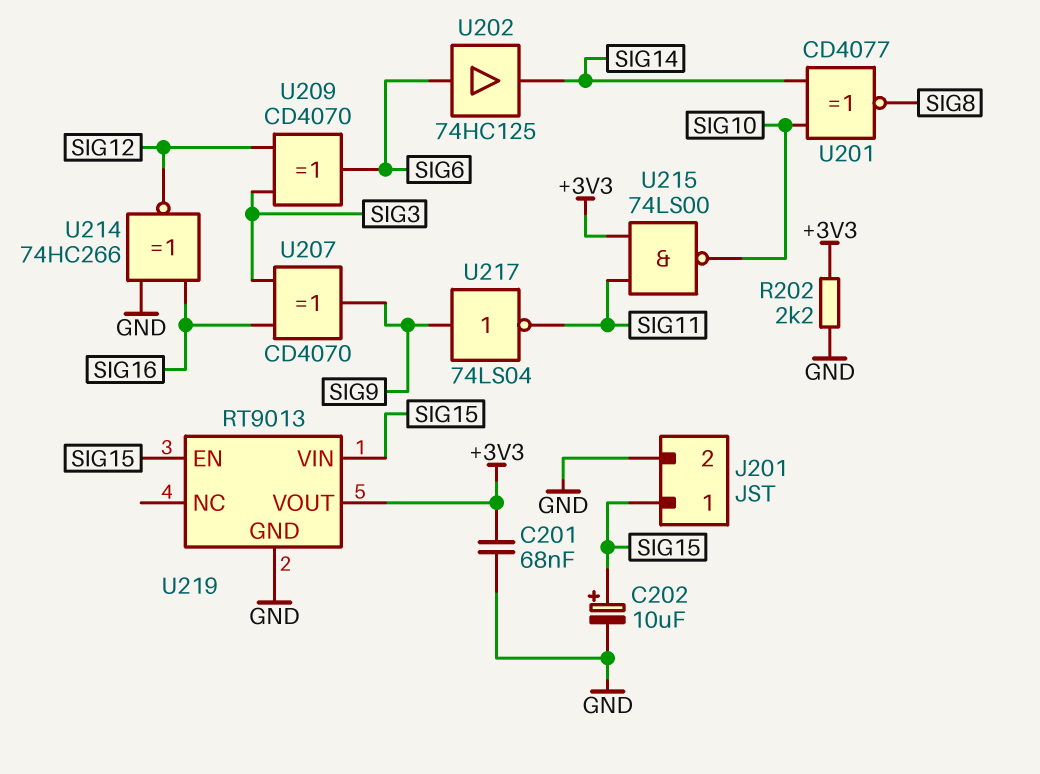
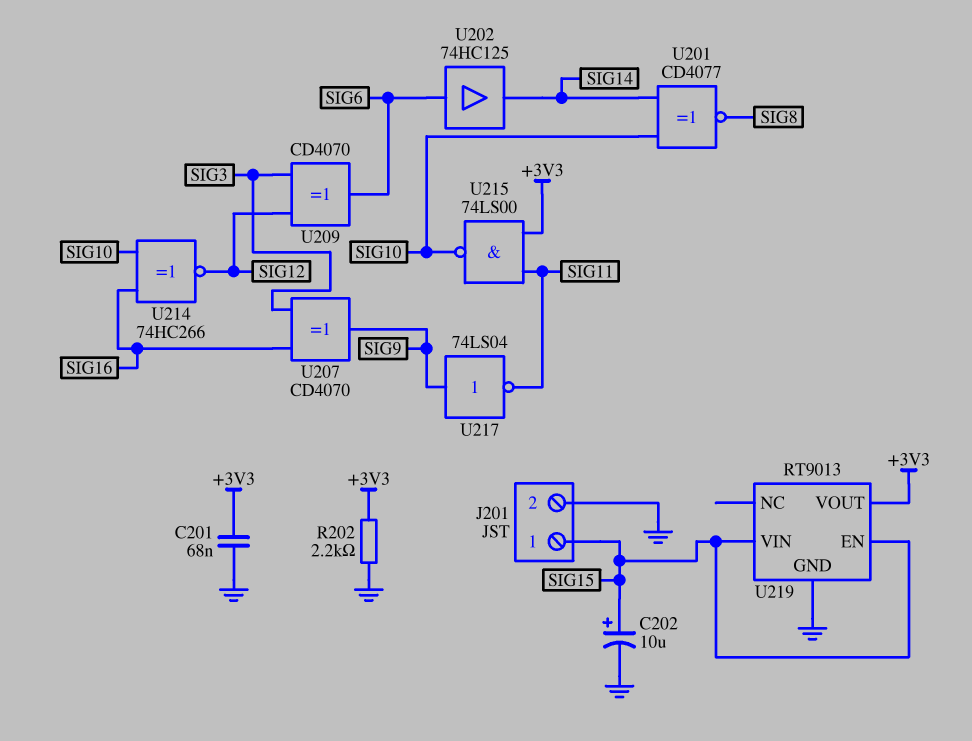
U214: XNOR 74HC266 (in GND, in SIG16, out SIG12) -> XNOR 74HC266 (in SIG10, in SIG16, out SIG12)

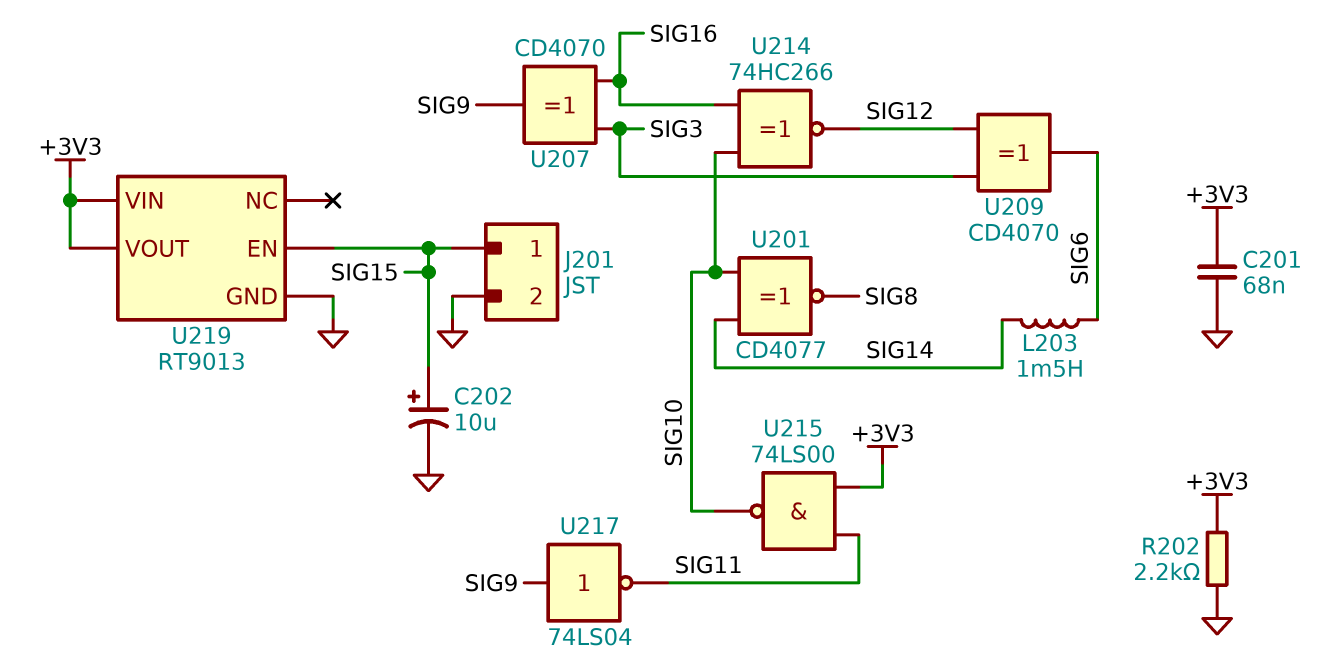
L203: none -> 1.5mH (SIG6, SIG14)
U202: buffer 74HC125 (in SIG6, out SIG14) -> none
U219 pin VIN: SIG15 -> +3V3

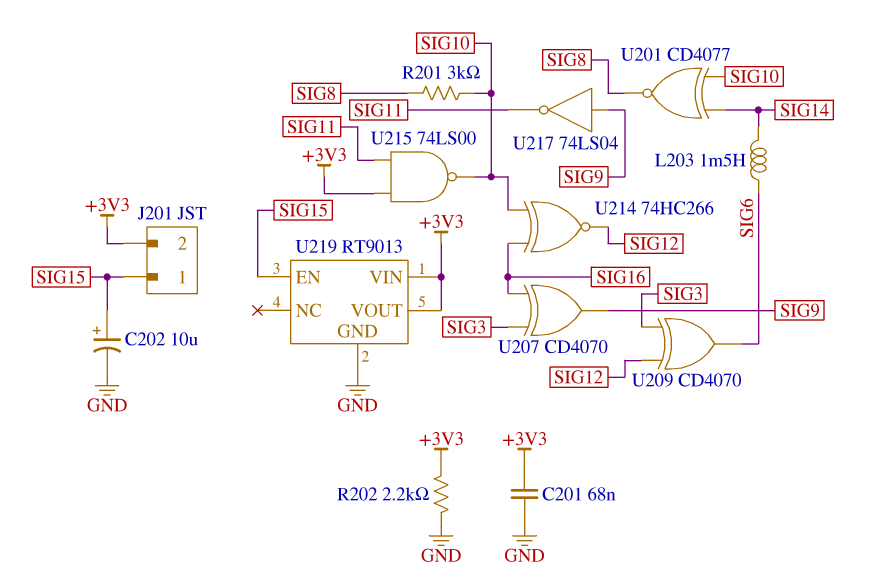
J201 pin 2: GND -> +3V3
R201: none -> 3k (SIG8, SIG10)

